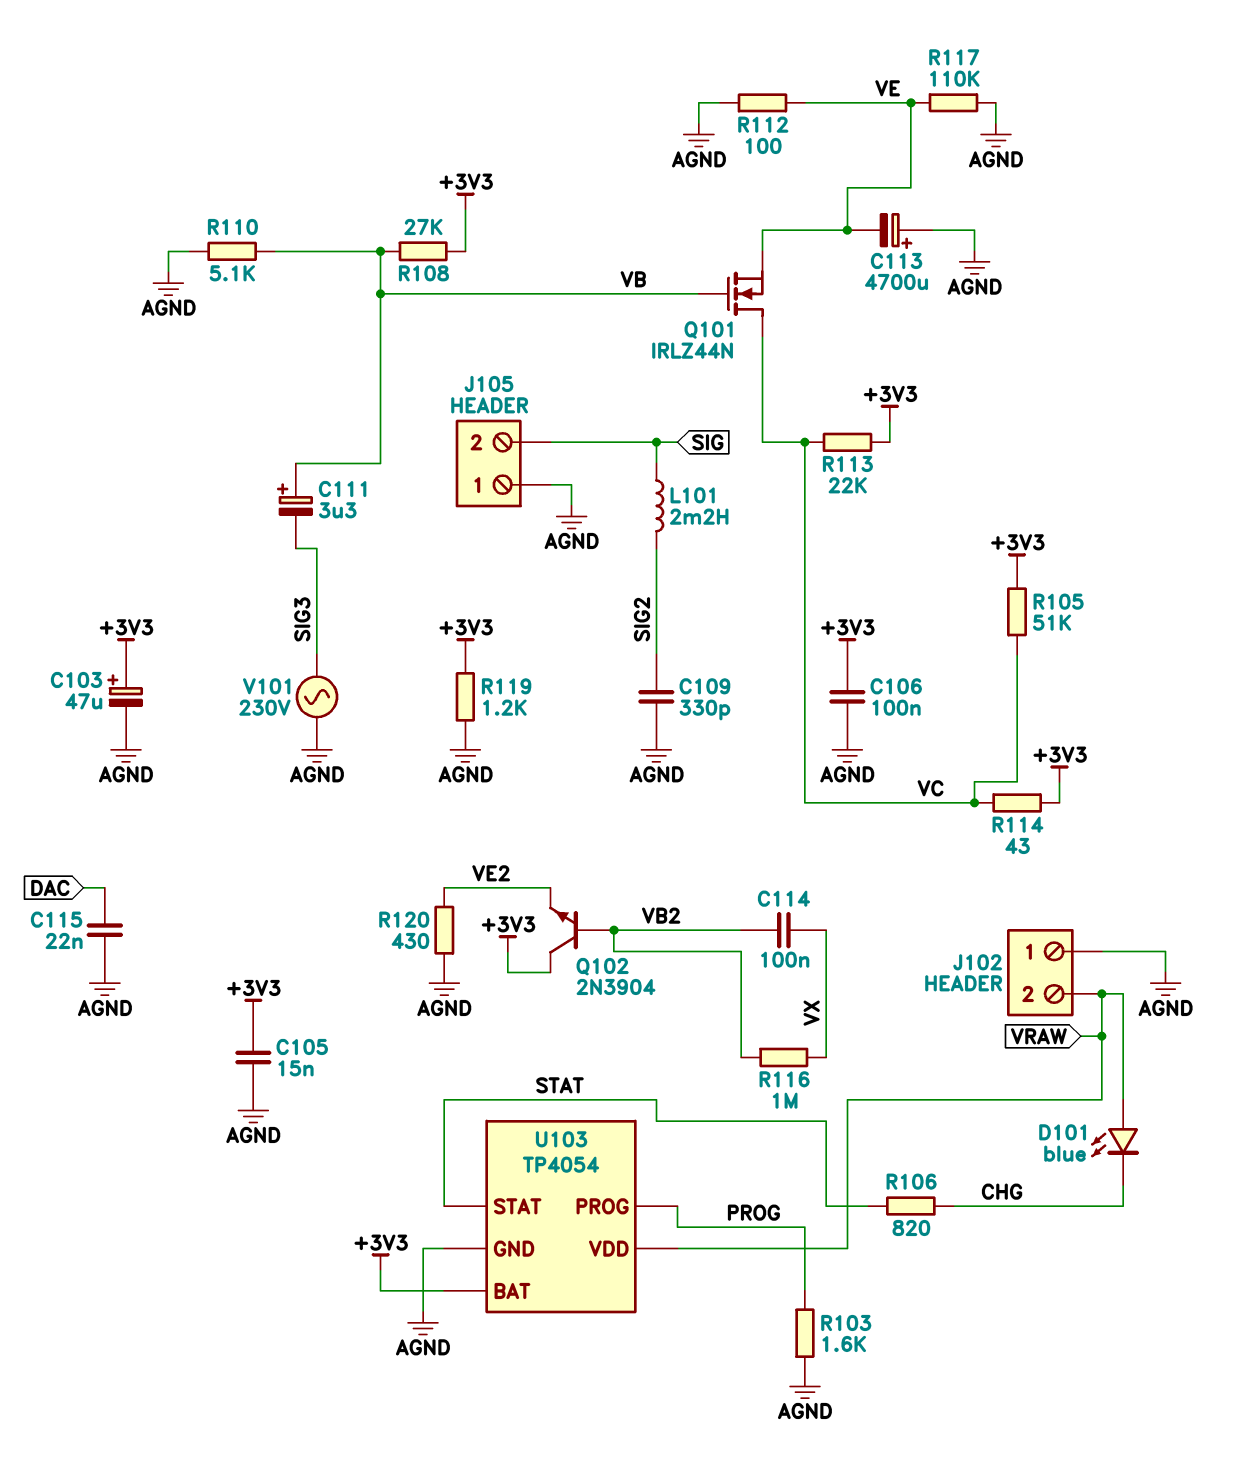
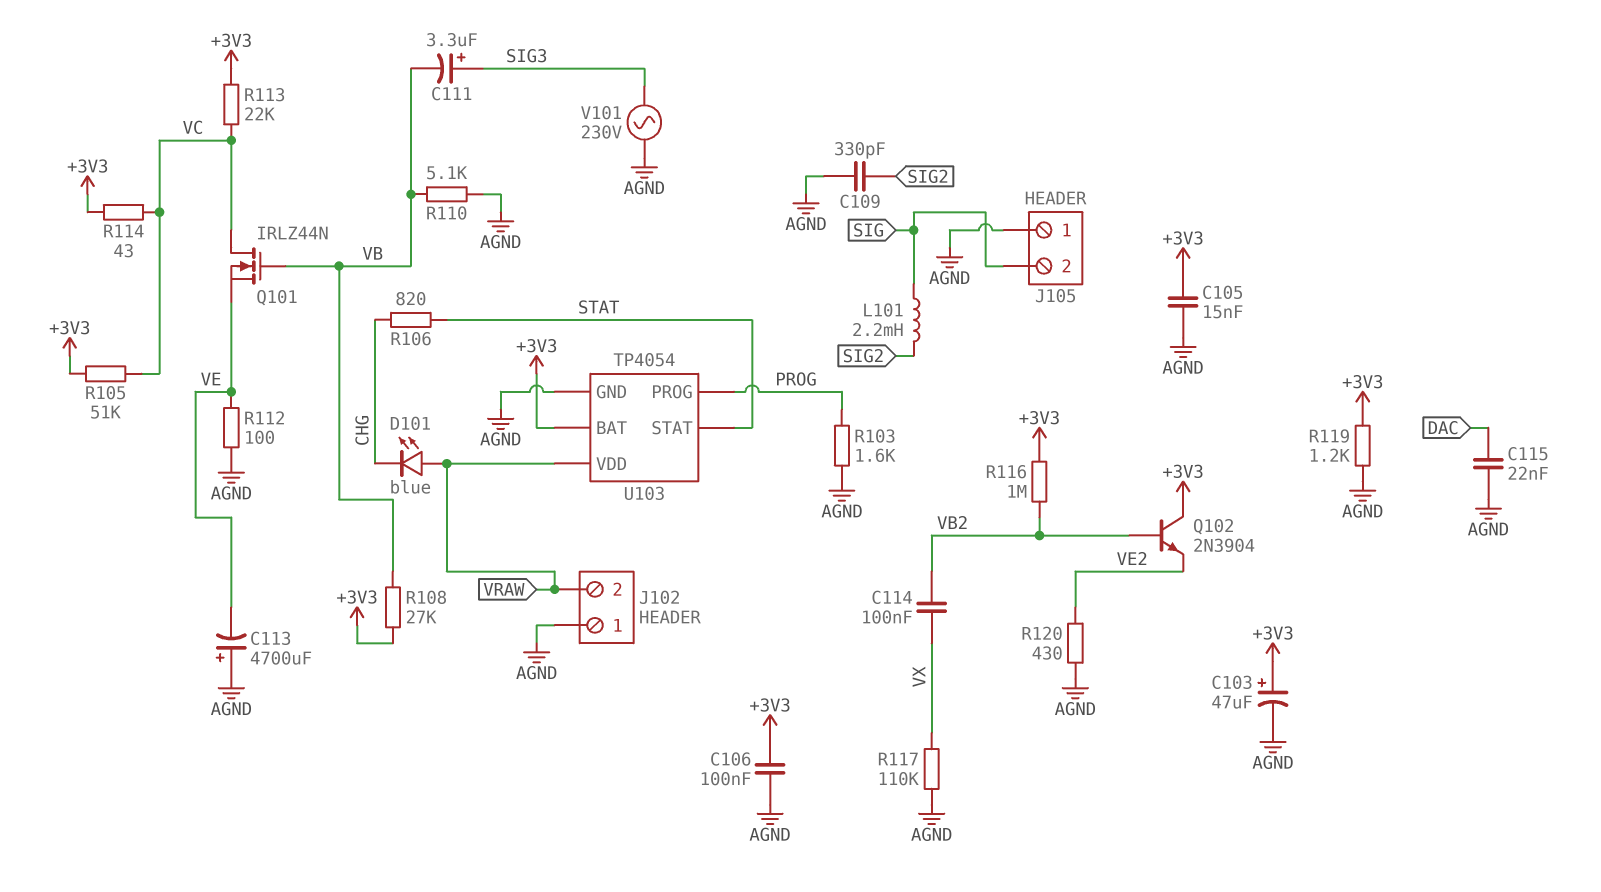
C111: 3.3uF (plus VB, minus SIG3) -> 3.3uF (plus SIG3, minus VB)
R116: 1M (VB2, VX) -> 1M (+3V3, VB2)
R117: 110k (AGND, VE) -> 110k (AGND, VX)

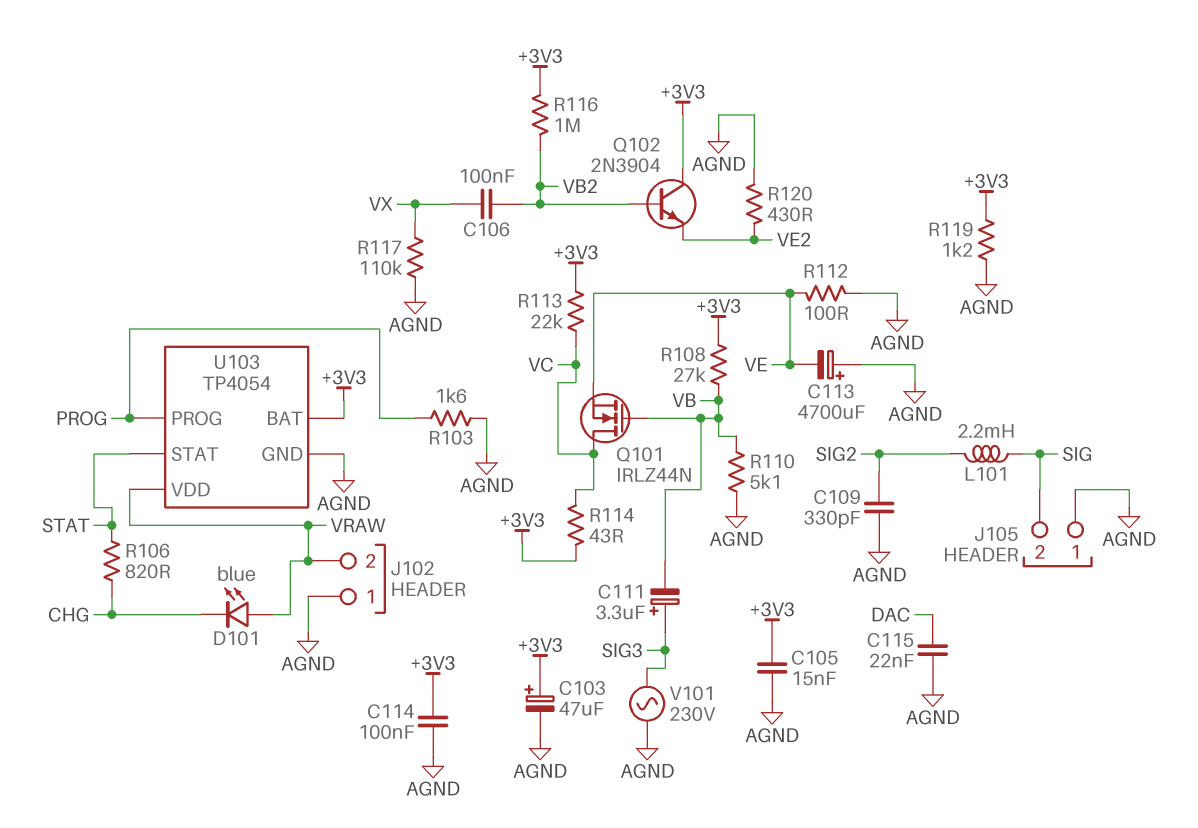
C106: 100nF (+3V3, AGND) -> 100nF (VB2, VX)
C114: 100nF (VB2, VX) -> 100nF (+3V3, AGND)
R105: 51k (+3V3, VC) -> none

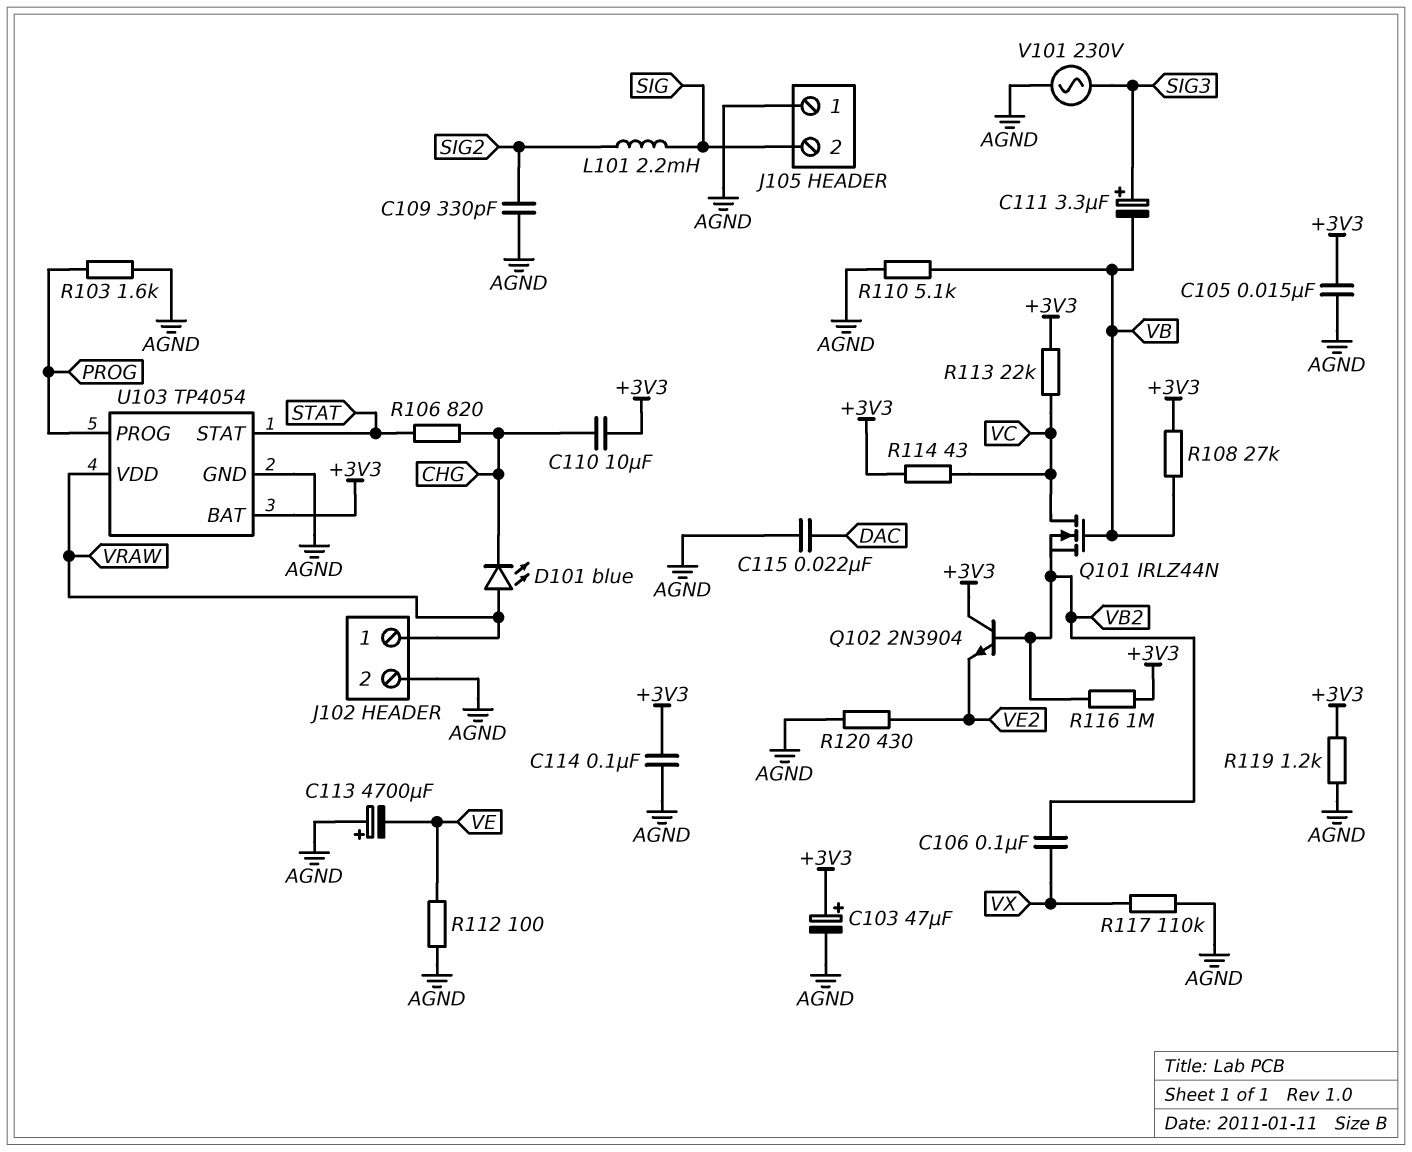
C110: none -> 10uF (+3V3, CHG)
J102 pin 1: AGND -> VRAW
J102 pin 2: VRAW -> AGND
Q101: NMOS IRLZ44N (G VB, D VC, S VE) -> NMOS IRLZ44N (G VB, D VC, S VB2)

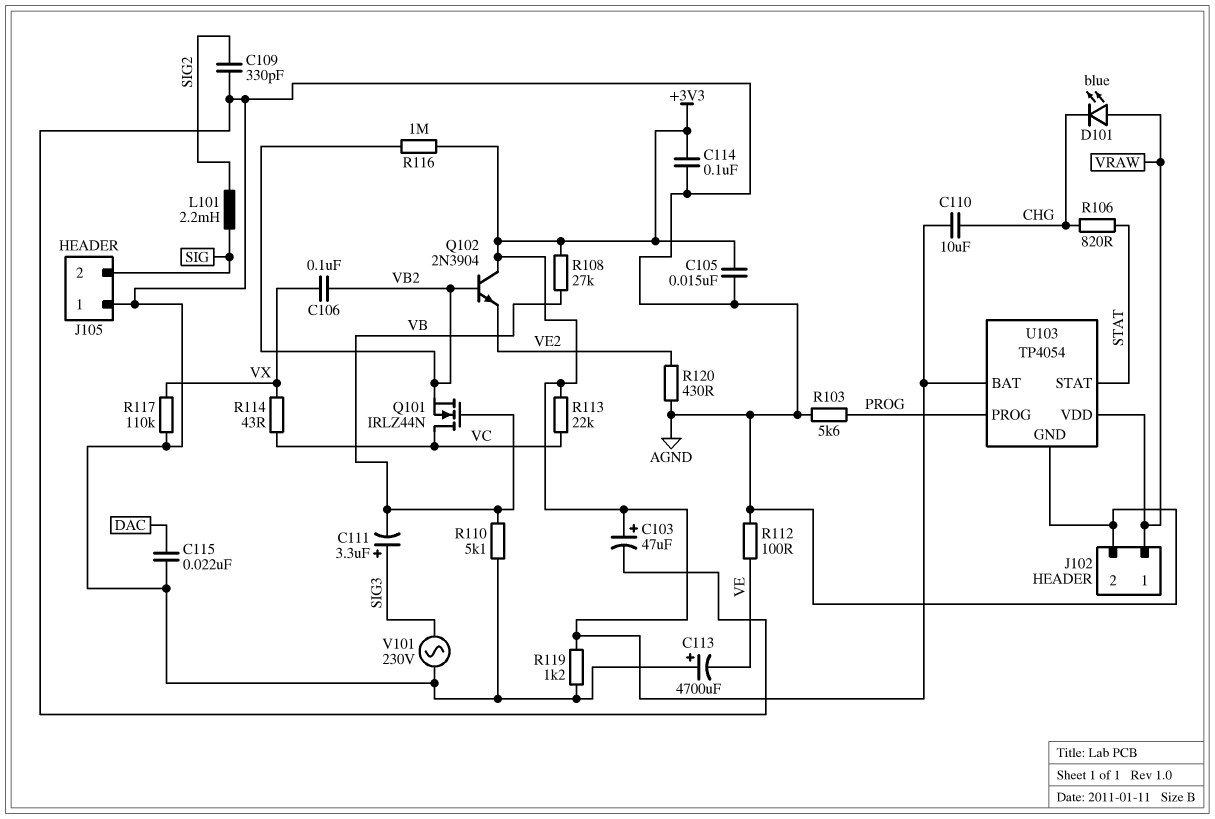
R103: 1.6k (AGND, PROG) -> 5.6k (AGND, PROG)
R114: 43 (+3V3, VC) -> 43 (VC, VX)

